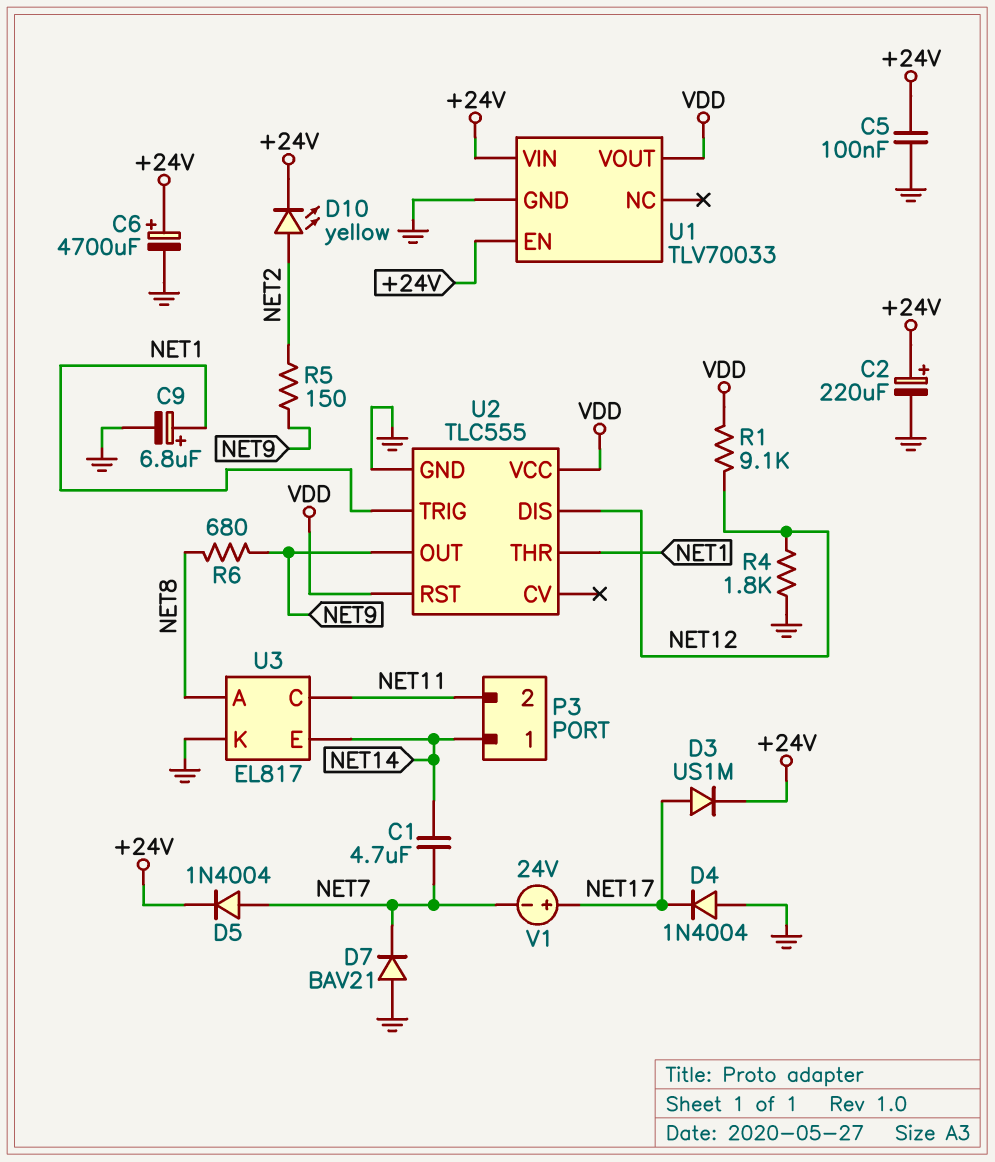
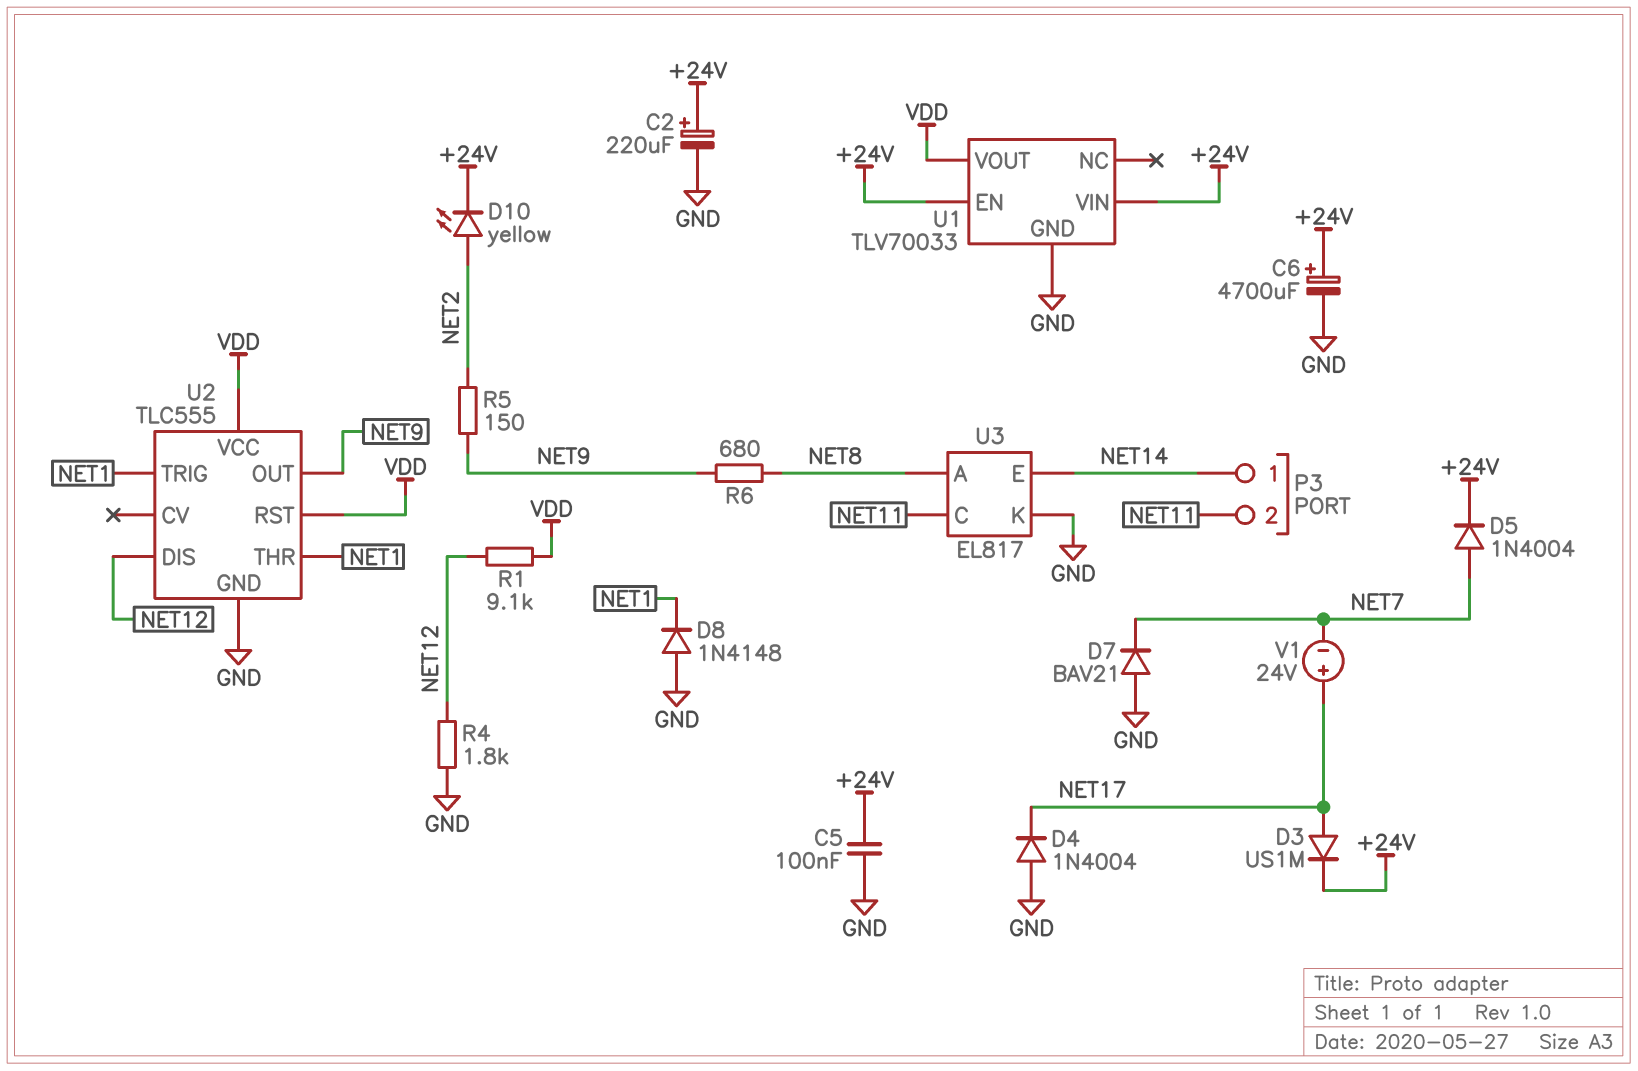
C1: 4.7uF (NET7, NET14) -> none
C9: 6.8uF (plus NET1, minus GND) -> none
D8: none -> diode 1N4148 (A GND, K NET1)

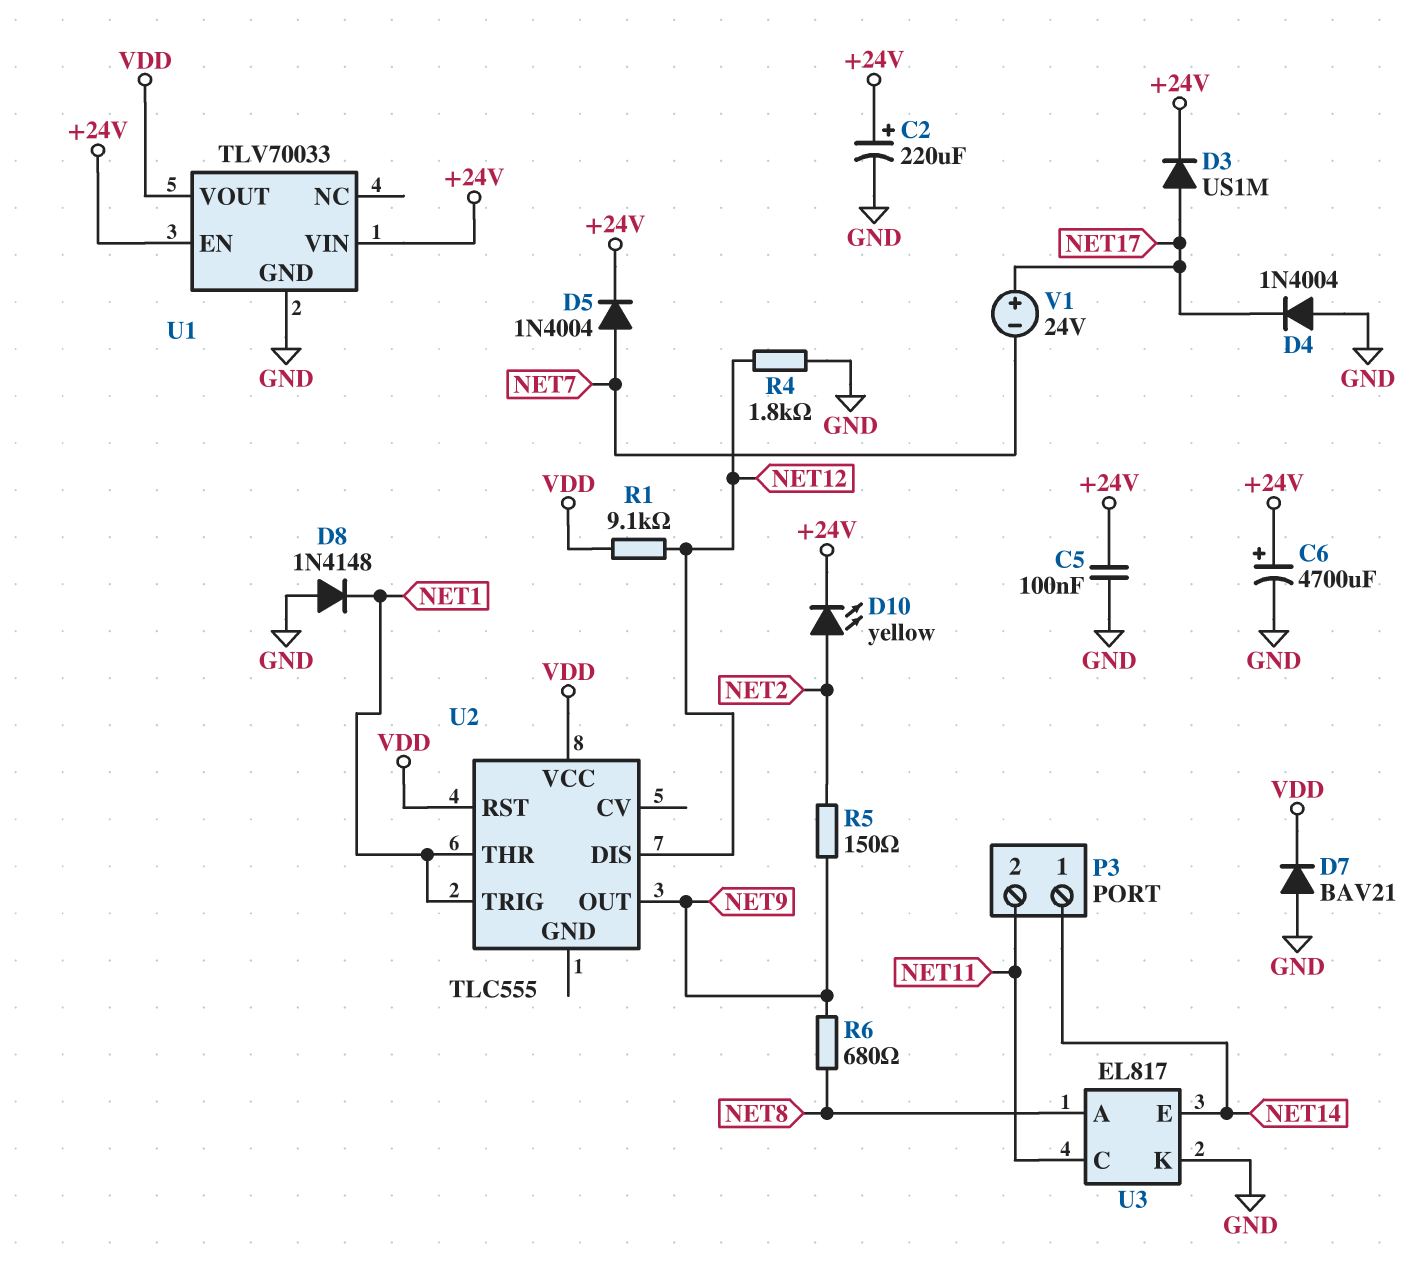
D7: diode BAV21 (A GND, K NET7) -> diode BAV21 (A GND, K VDD)
U2 pin GND: GND -> none

